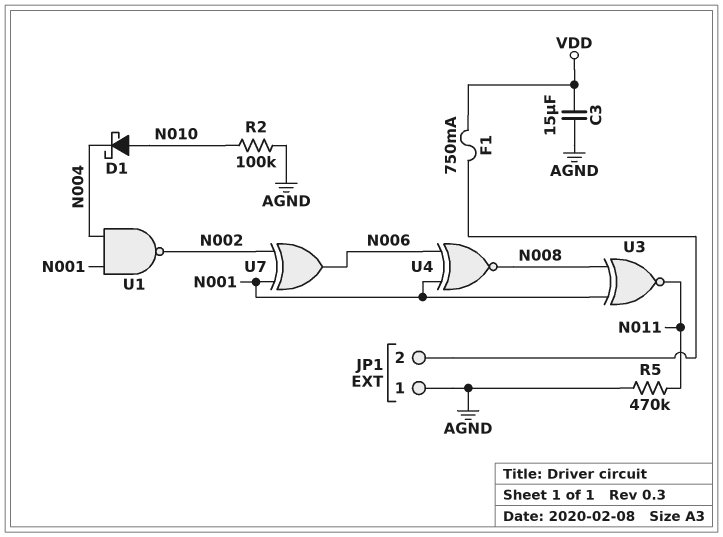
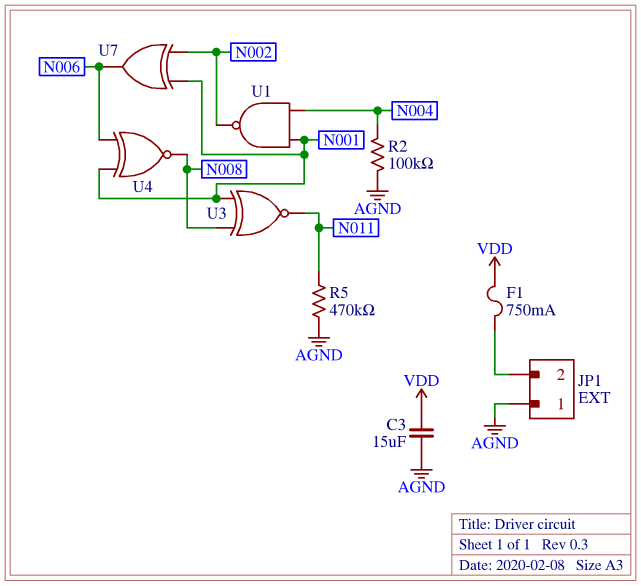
D1: schottky (A N010, K N004) -> none
R2: 100k (AGND, N010) -> 100k (AGND, N004)

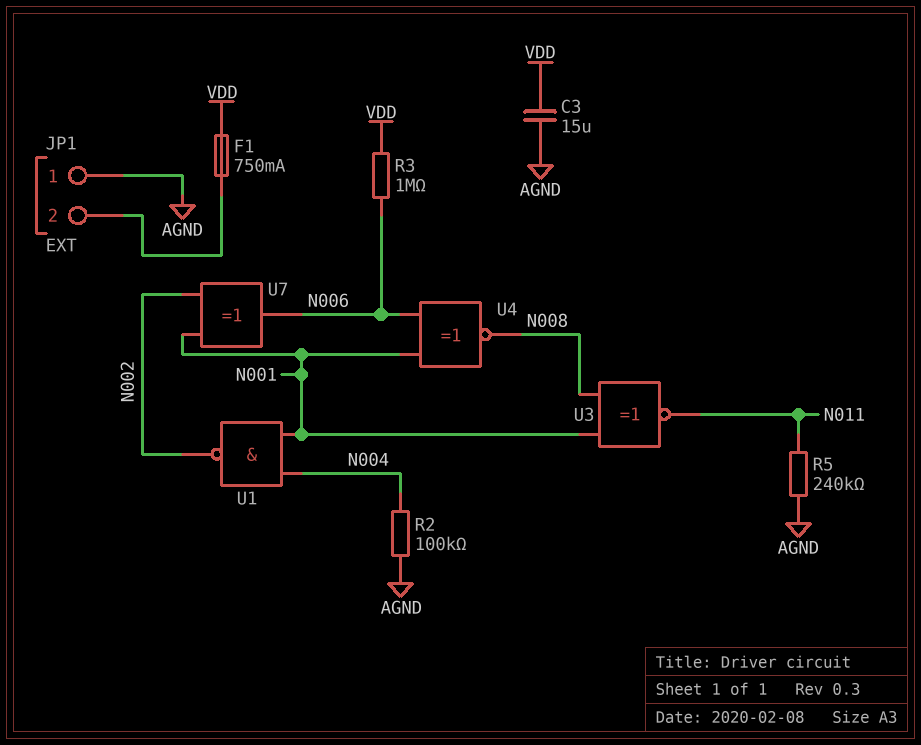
R3: none -> 1M (N006, VDD)
R5: 470k (AGND, N011) -> 240k (AGND, N011)

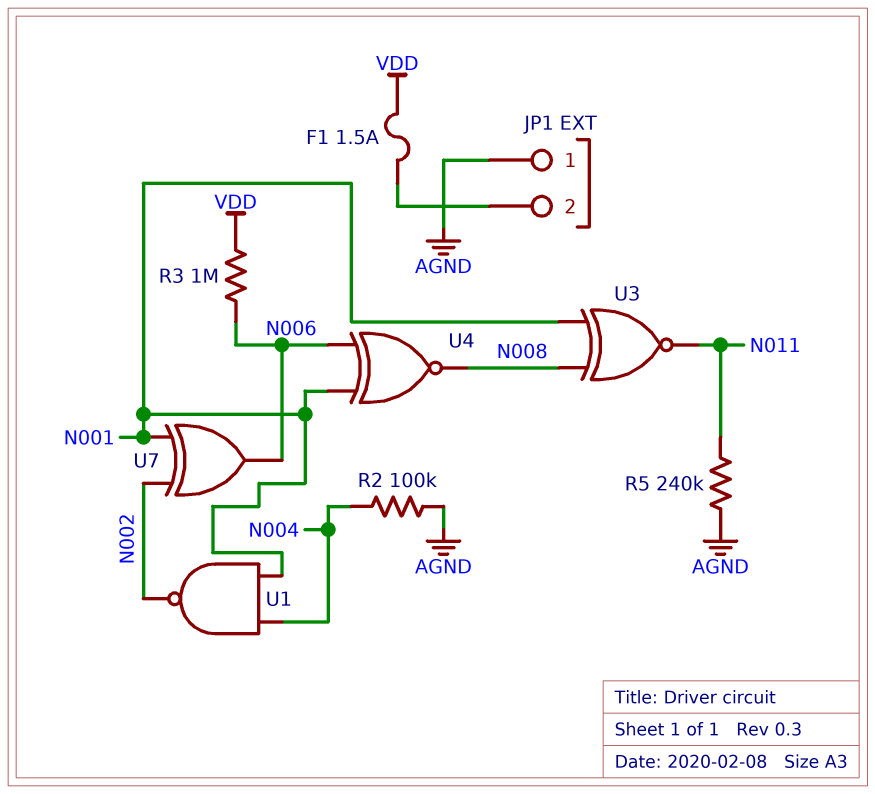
C3: 15uF (AGND, VDD) -> none
F1: 750mA (JP1/2, VDD) -> 1.5A (JP1/2, VDD)

